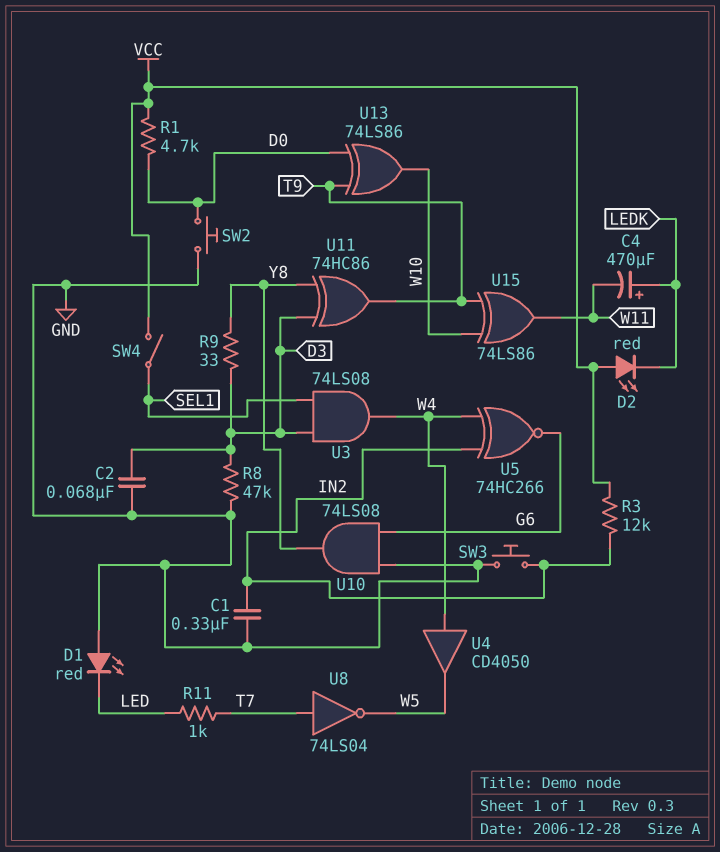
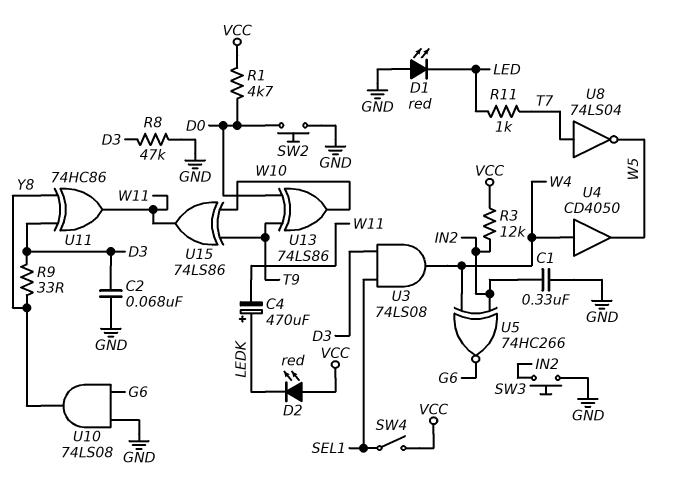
U11: XOR 74HC86 (in D3, in Y8, out T9) -> XOR 74HC86 (in D3, in Y8, out W11)

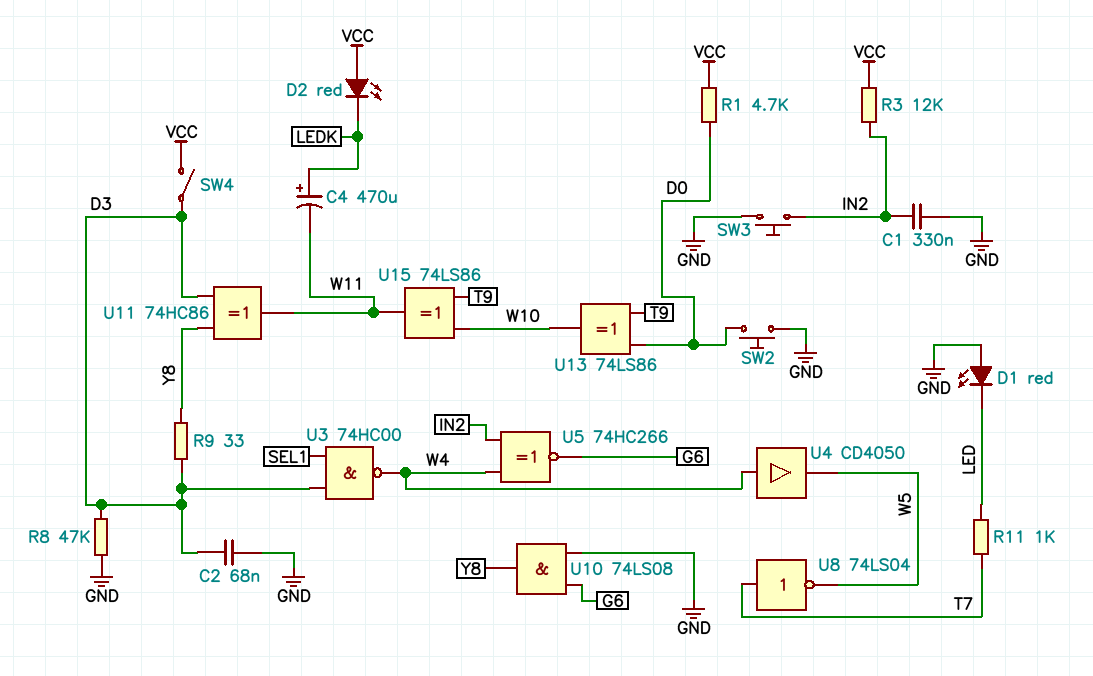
SW4: switch (SEL1, VCC) -> switch (D3, VCC)
U3: AND 74LS08 (in D3, in SEL1, out W4) -> NAND 74HC00 (in D3, in SEL1, out W4)

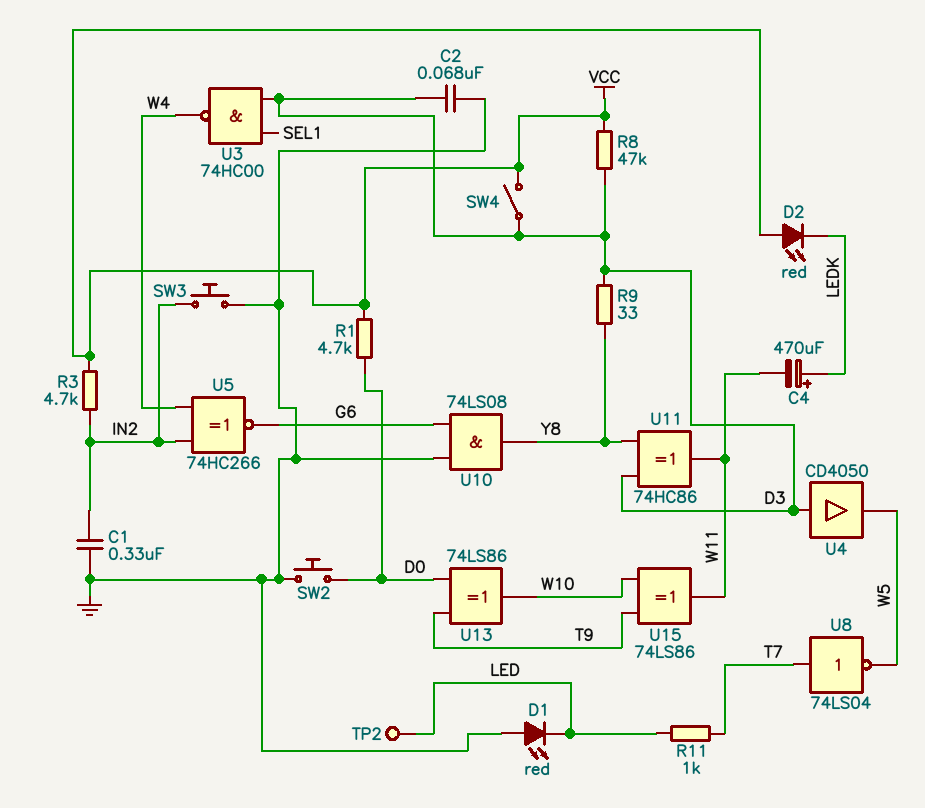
R3: 12k (IN2, VCC) -> 4.7k (IN2, VCC)
R8: 47k (D3, GND) -> 47k (D3, VCC)
TP2: none -> test point (LED)
U4: buffer CD4050 (in W4, out W5) -> buffer CD4050 (in D3, out W5)

